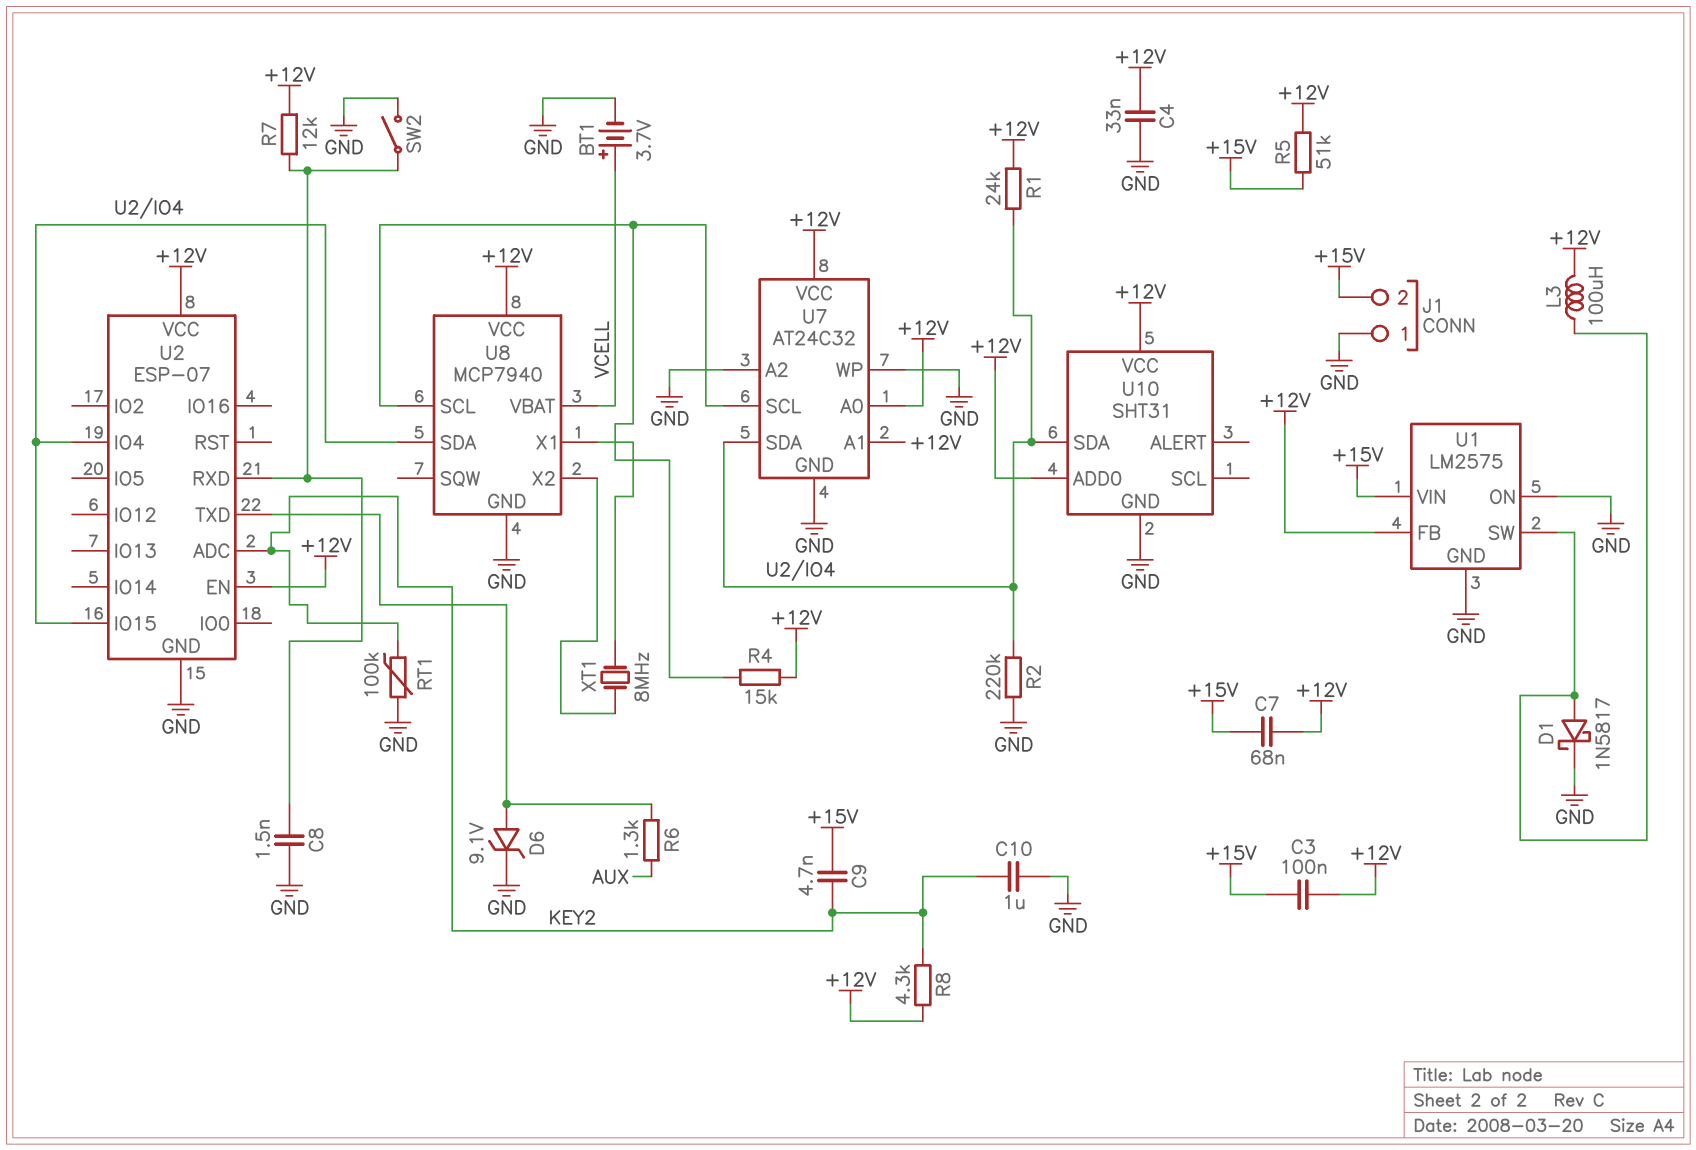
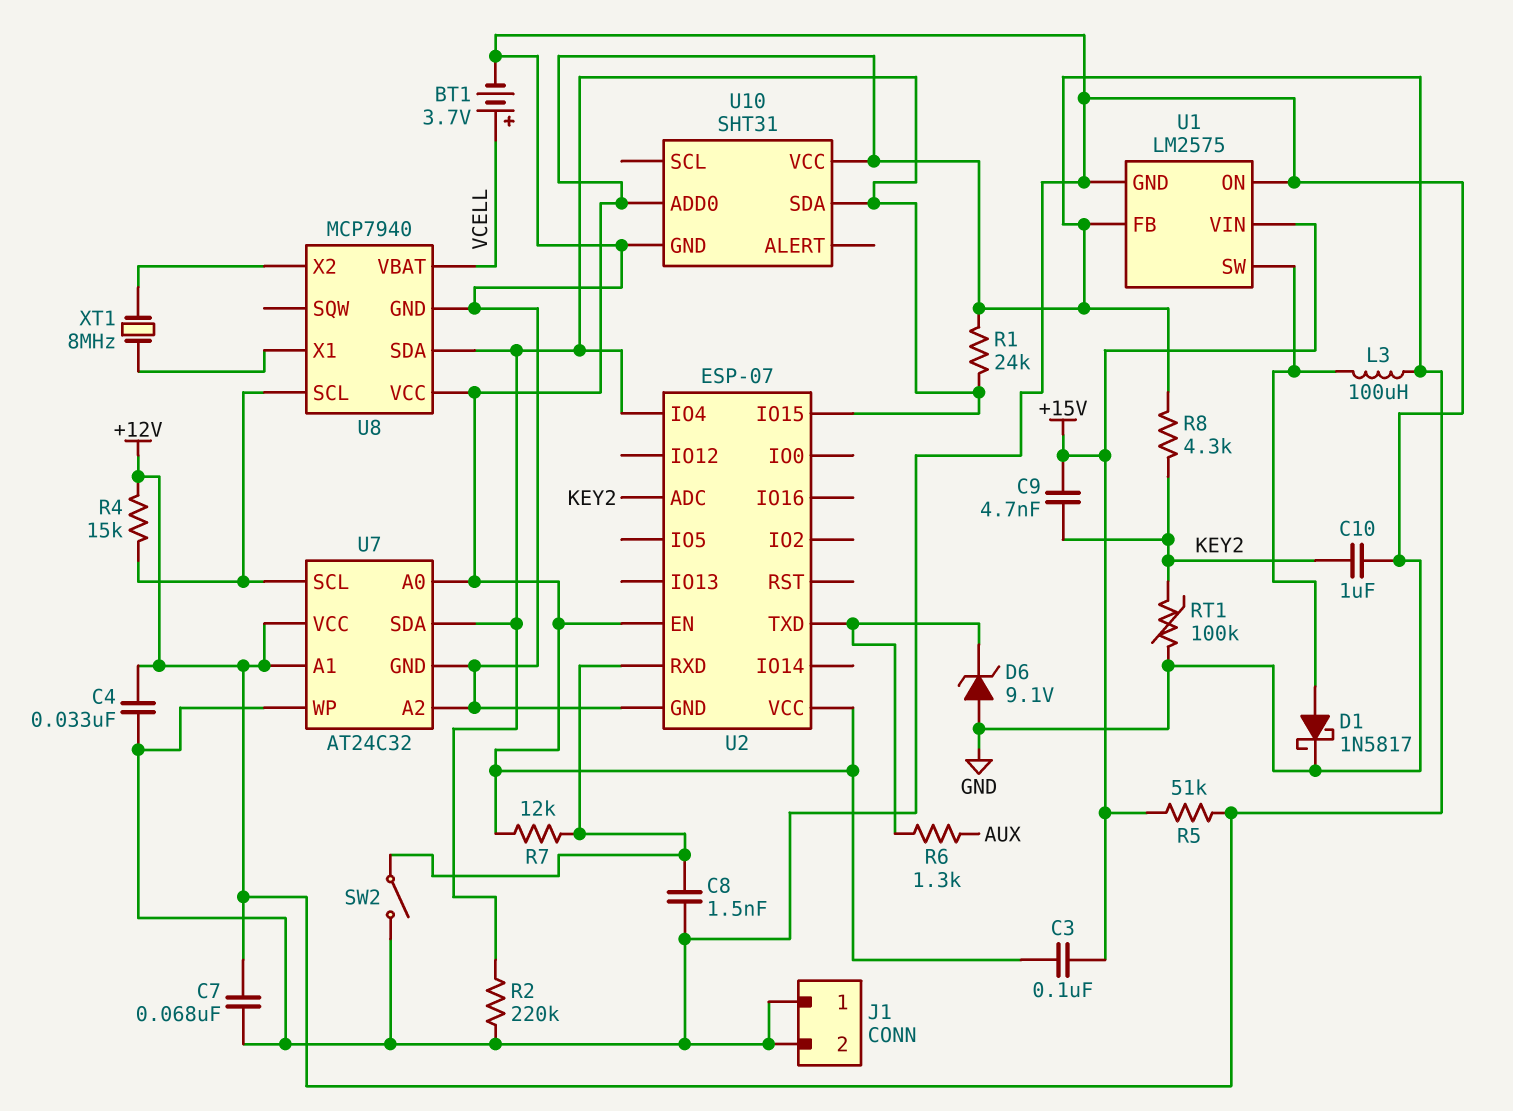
C7: 68nF (+12V, +15V) -> 68nF (+12V, GND)
D6: zener 9.1V (A U2/TXD, K GND) -> zener 9.1V (A GND, K U2/TXD)
J1 pin 2: +15V -> GND

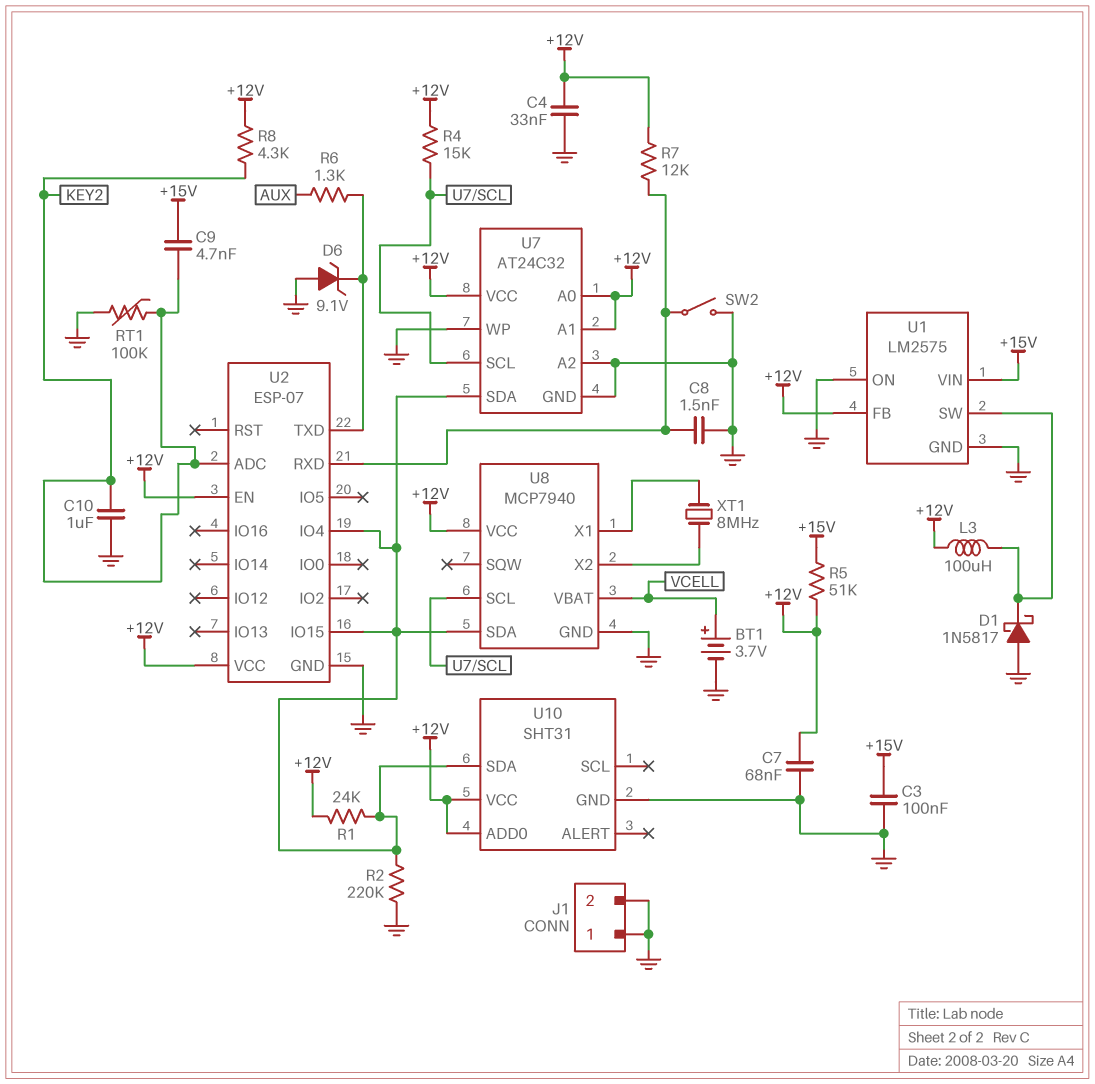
C3: 100nF (+12V, +15V) -> 100nF (+15V, GND)
D1: schottky 1N5817 (A U1/SW, K GND) -> schottky 1N5817 (A GND, K U1/SW)

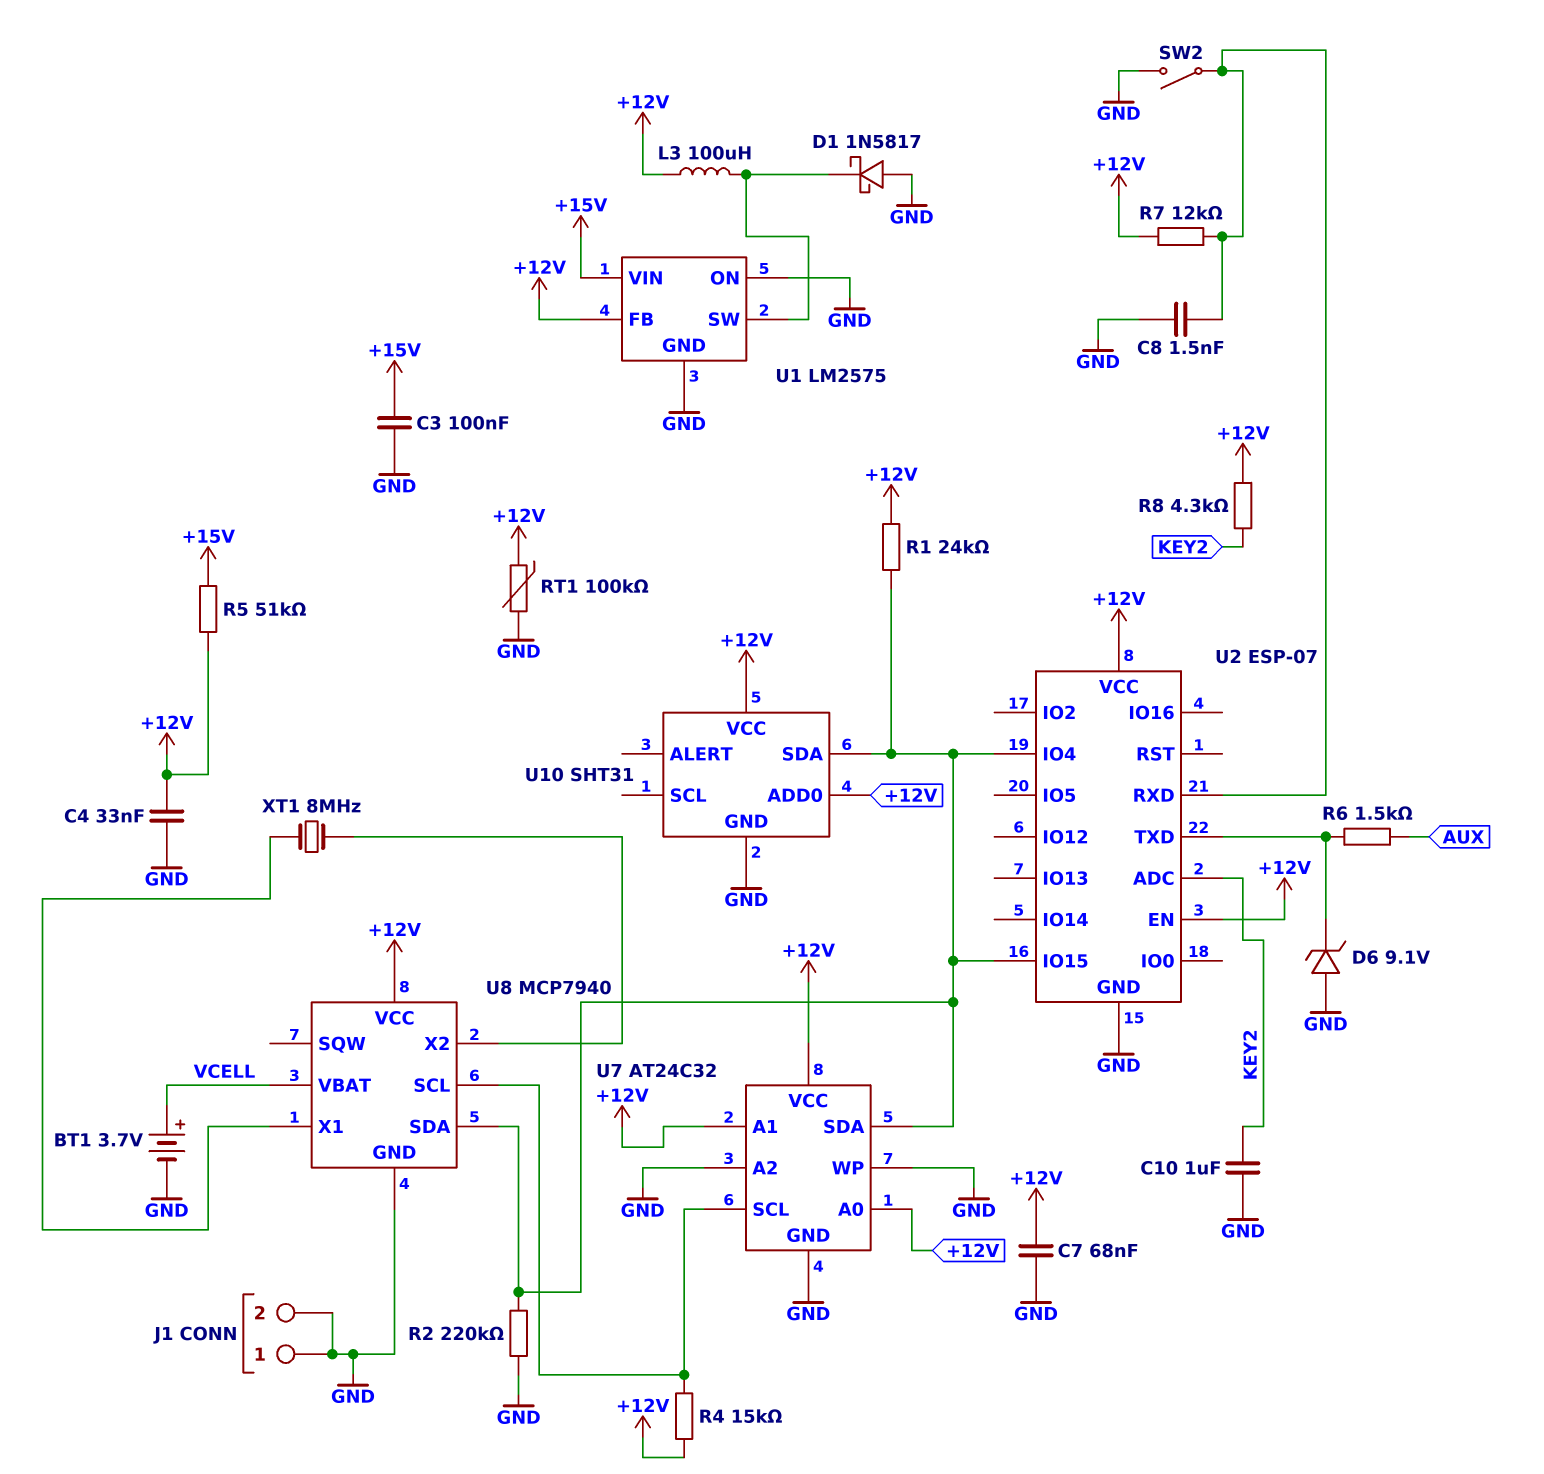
C9: 4.7nF (+15V, KEY2) -> none
R6: 1.3k (AUX, U2/TXD) -> 1.5k (AUX, U2/TXD)
RT1: 100k (GND, KEY2) -> 100k (+12V, GND)

